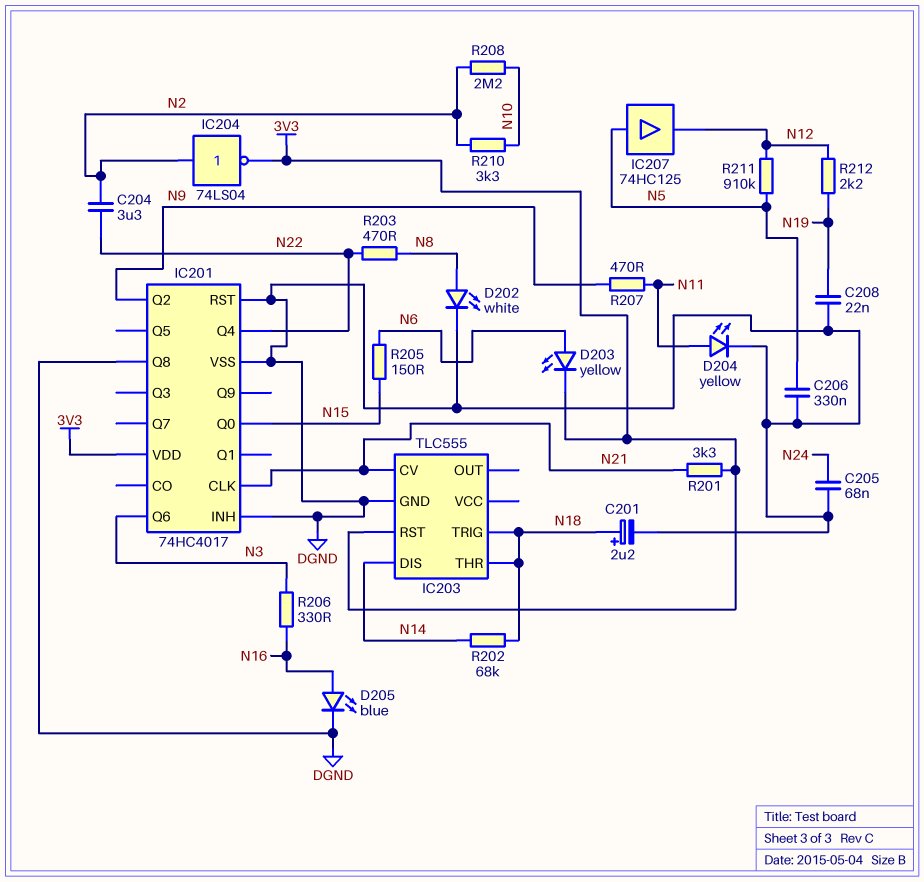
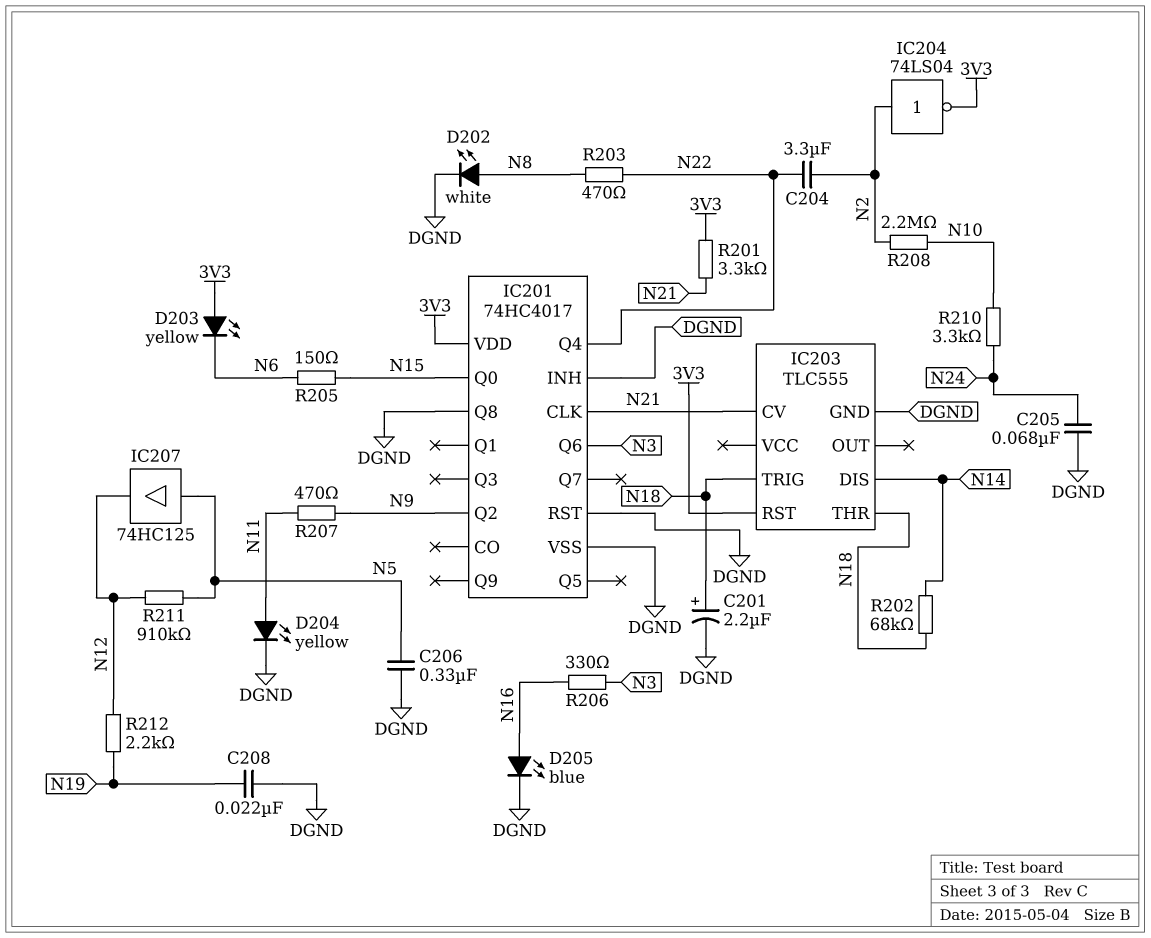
D203: LED yellow (A N6, K 3V3) -> LED yellow (A 3V3, K N6)
R210: 3.3k (N2, N10) -> 3.3k (N10, N24)

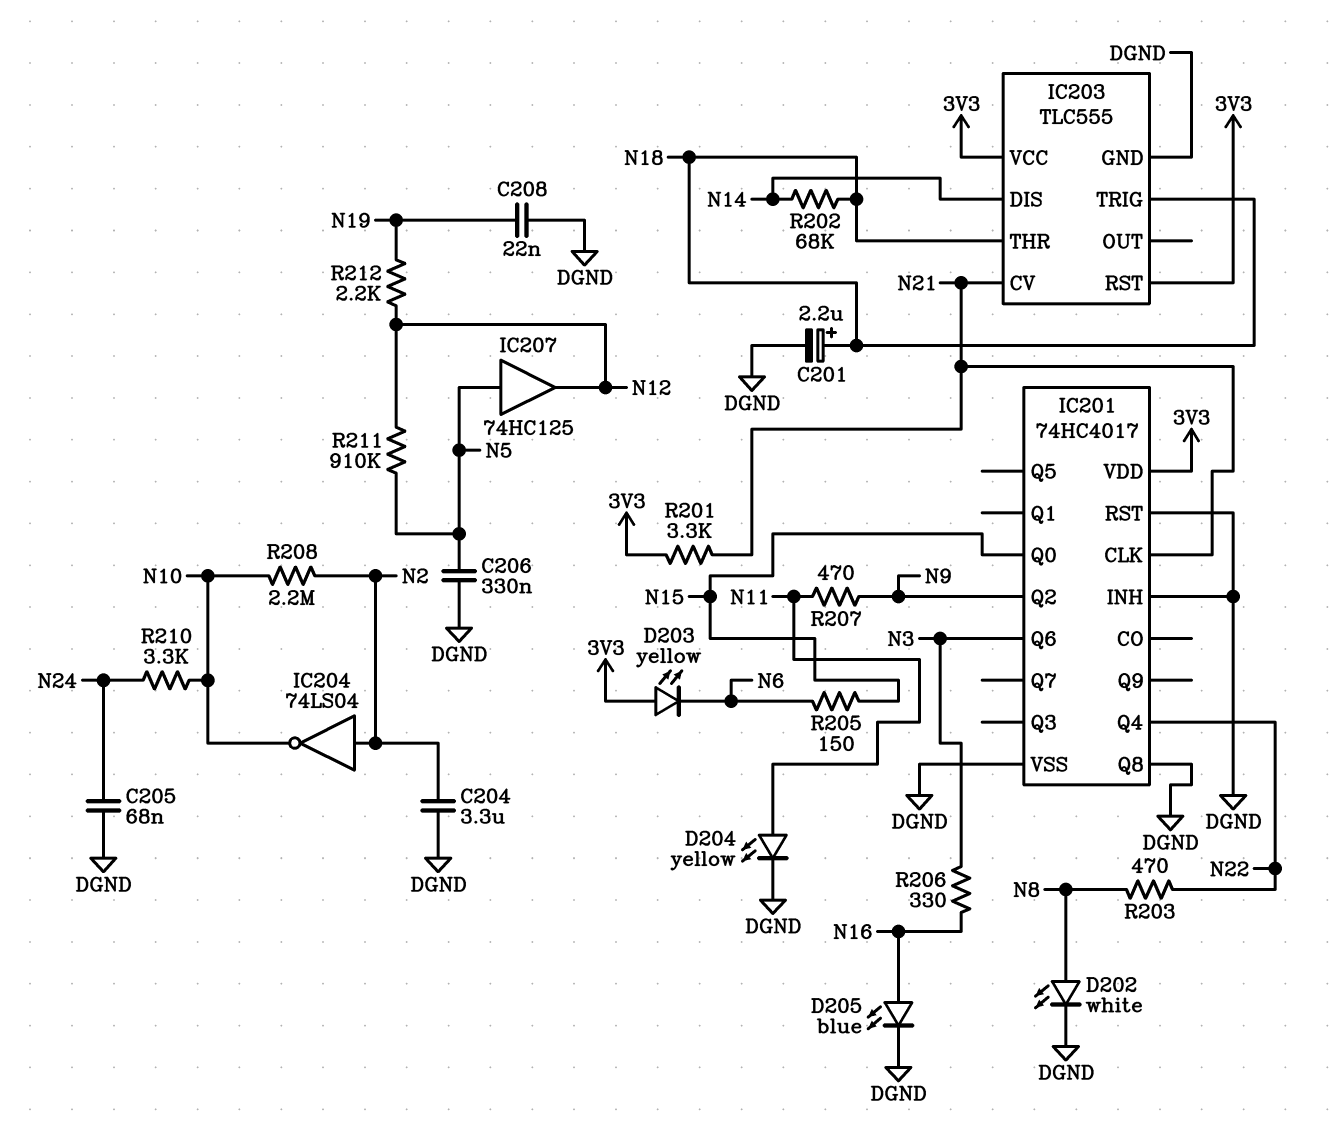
C204: 3.3uF (N2, N22) -> 3.3uF (DGND, N2)
IC203 pin VCC: none -> 3V3
IC204: NOT 74LS04 (in N2, out 3V3) -> NOT 74LS04 (in N2, out N10)

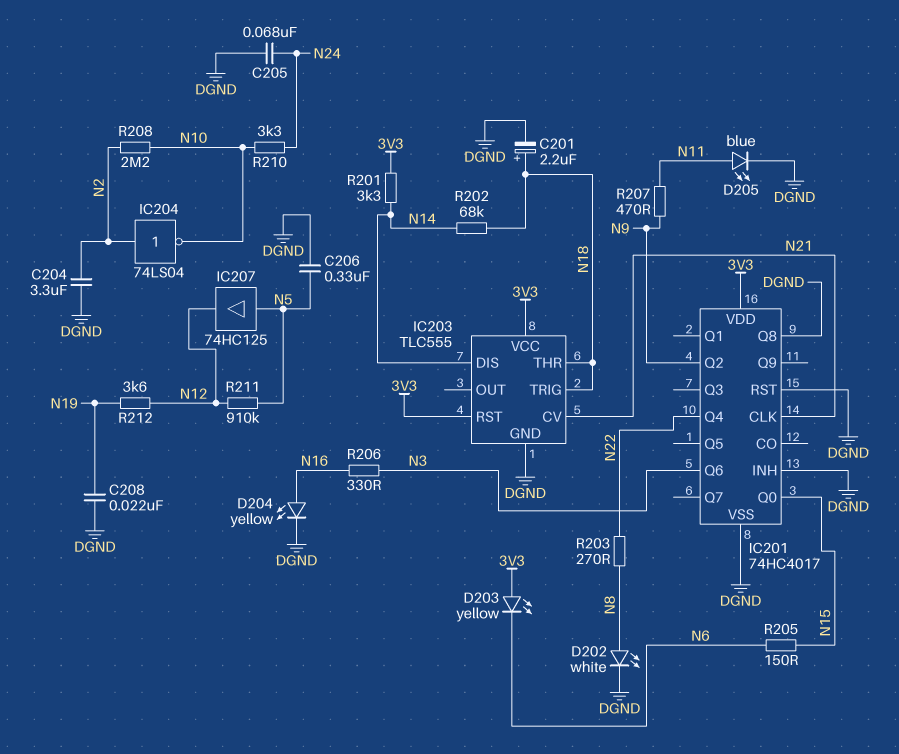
D204: LED yellow (A N11, K DGND) -> LED yellow (A N16, K DGND)
D205: LED blue (A N16, K DGND) -> LED blue (A N11, K DGND)
R201: 3.3k (3V3, N21) -> 3.3k (3V3, N14)
R203: 470 (N8, N22) -> 270 (N8, N22)
R212: 2.2k (N12, N19) -> 3.6k (N12, N19)

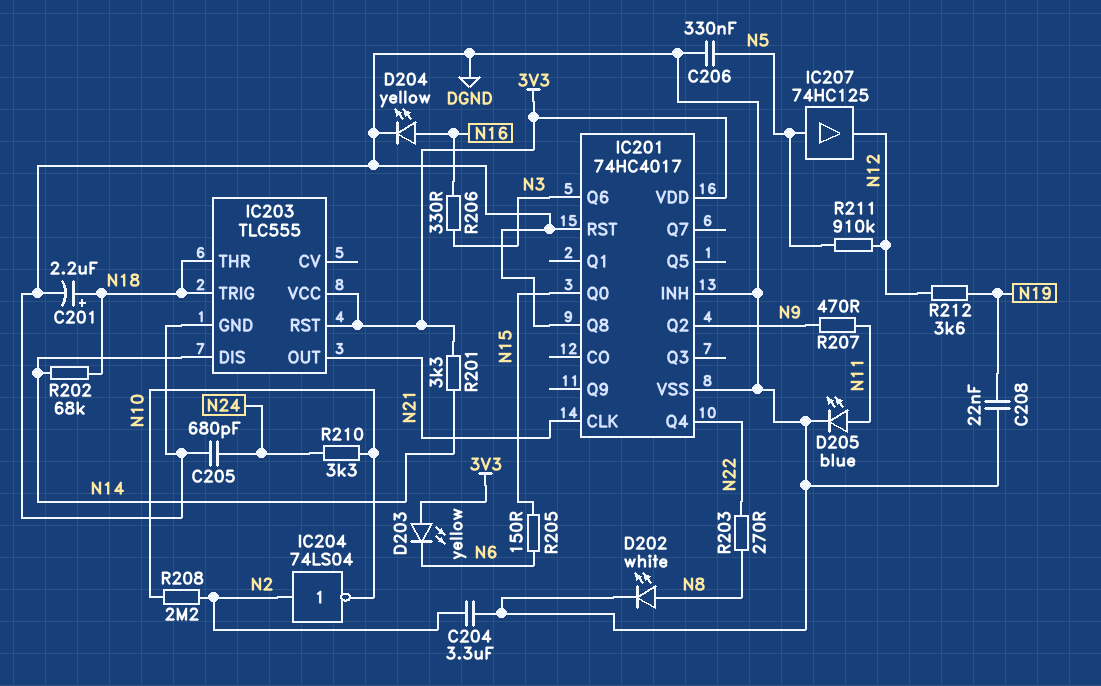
C205: 68nF (DGND, N24) -> 680pF (DGND, N24)
IC203 pin CV: N21 -> none
IC203 pin OUT: none -> N21

